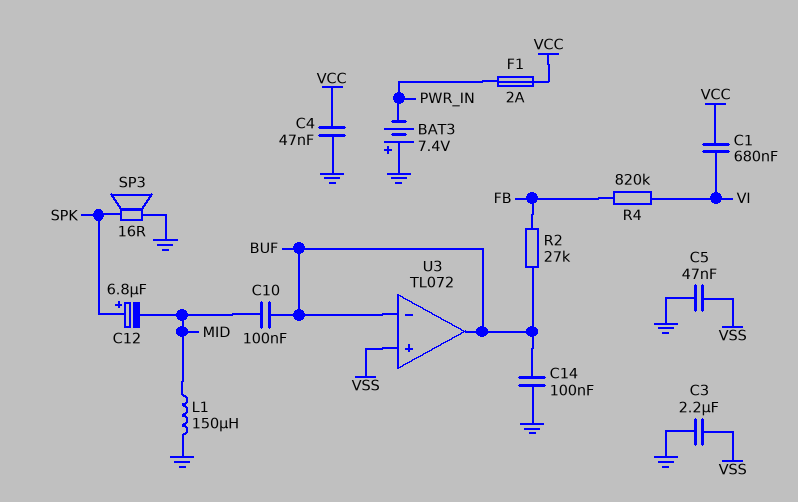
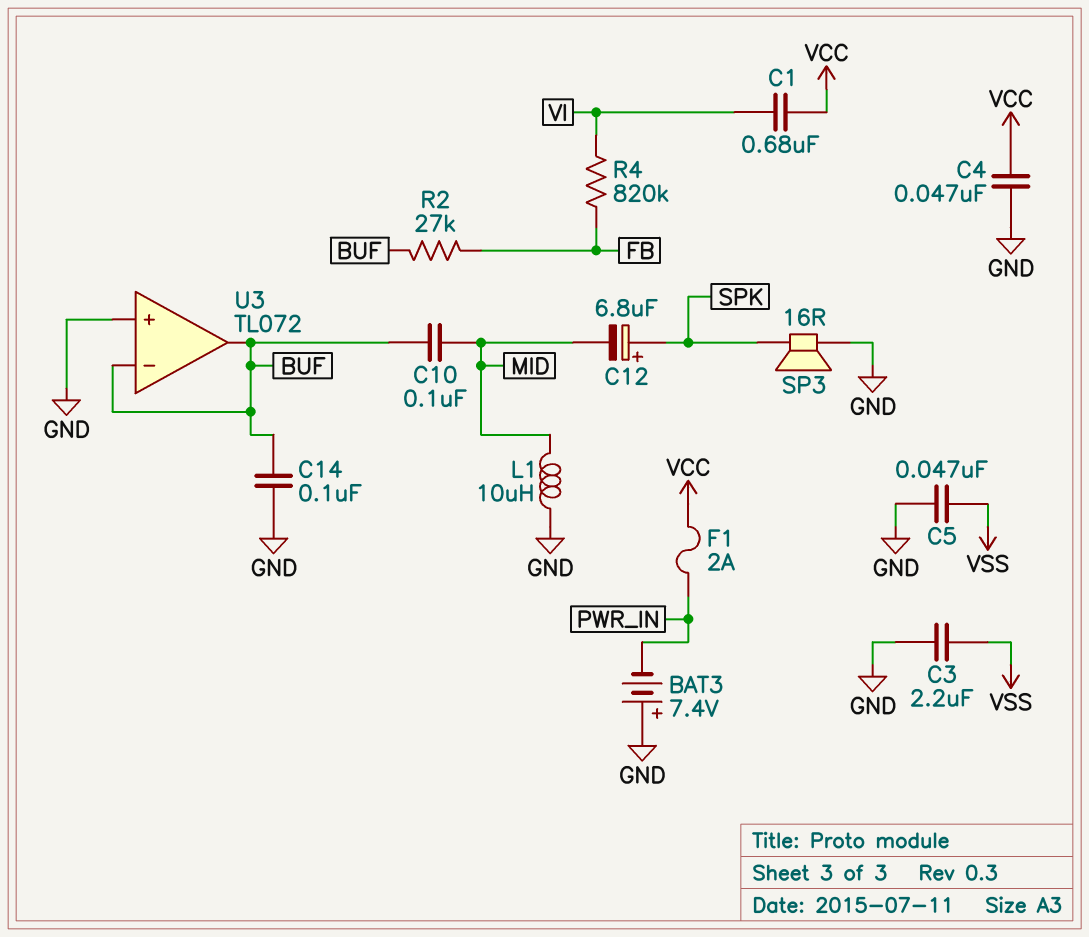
L1: 150uH (GND, MID) -> 10uH (GND, MID)
U3 pin in+: VSS -> GND

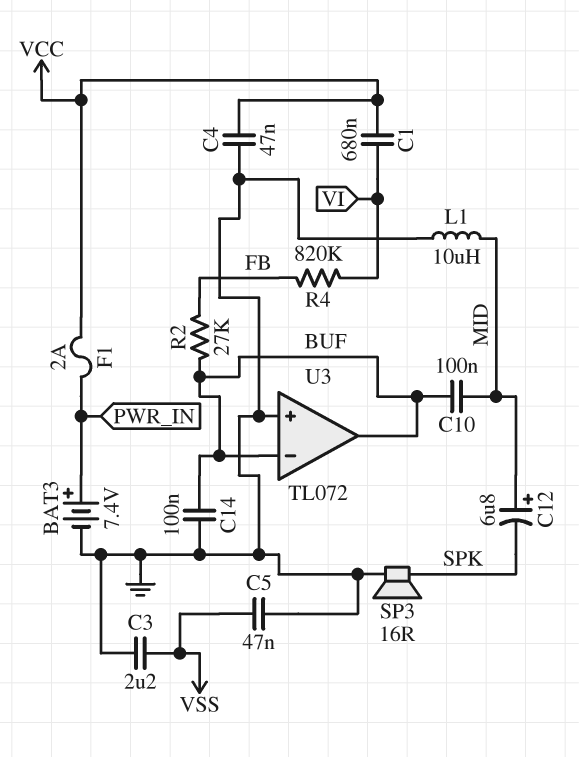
BAT3: 7.4V (plus GND, minus PWR_IN) -> 7.4V (plus PWR_IN, minus GND)
C12: 6.8uF (plus SPK, minus MID) -> 6.8uF (plus MID, minus SPK)

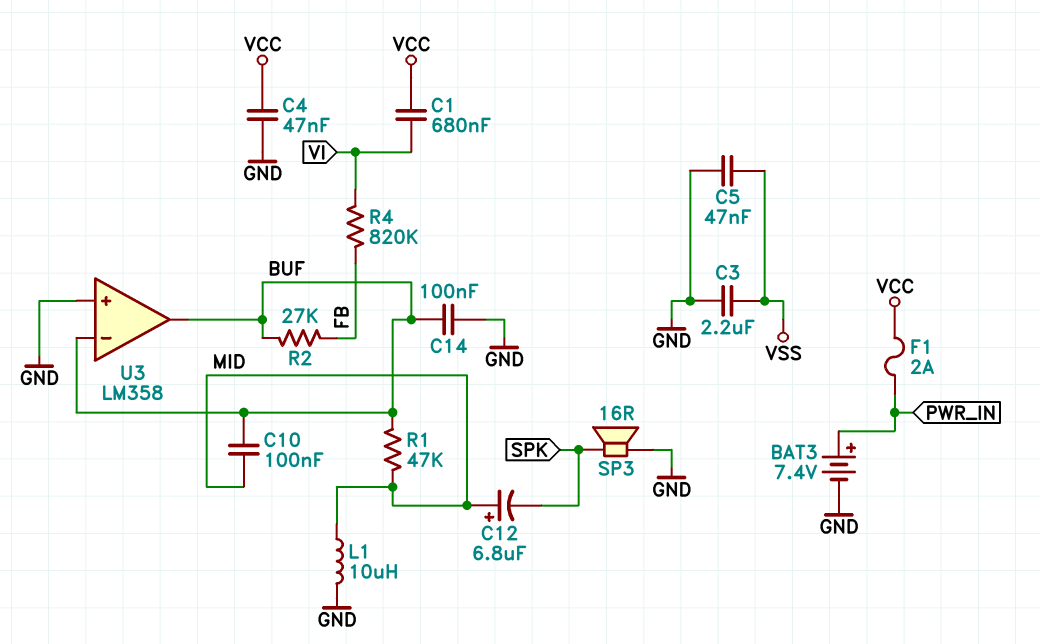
R1: none -> 47k (BUF, MID)
U3: TL072 -> LM358

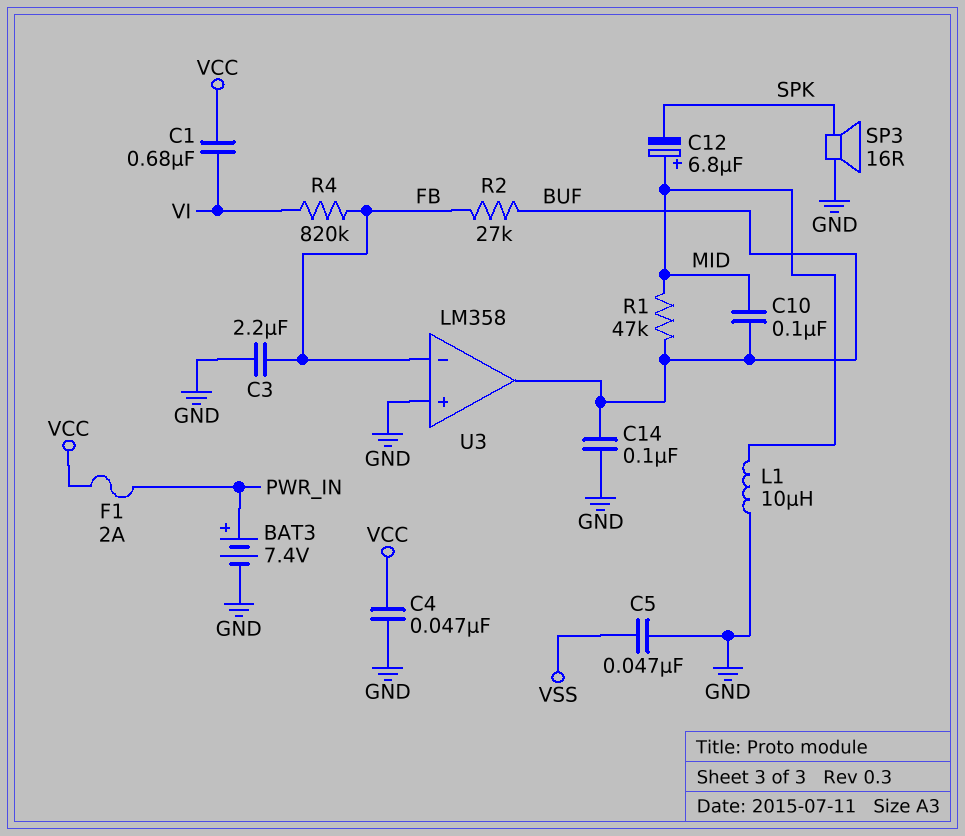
C3: 2.2uF (GND, VSS) -> 2.2uF (FB, GND)
U3 pin in-: BUF -> FB

